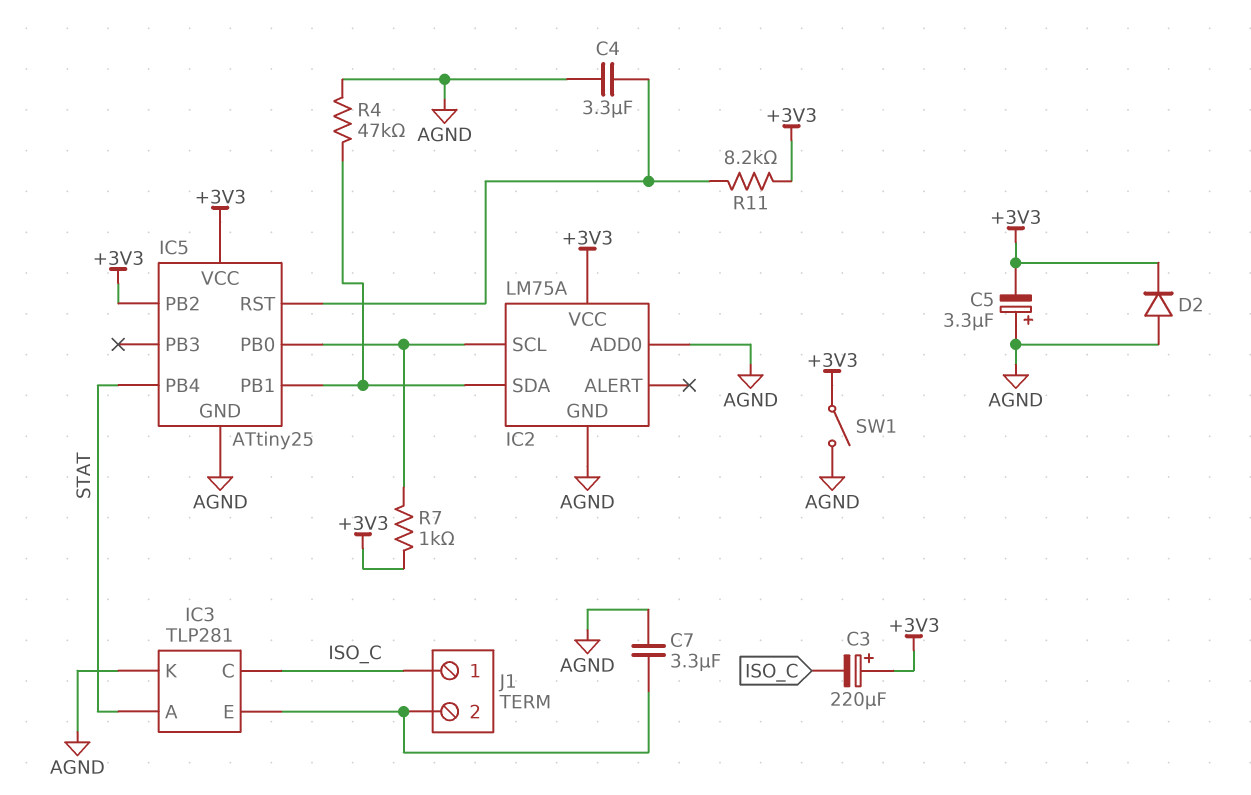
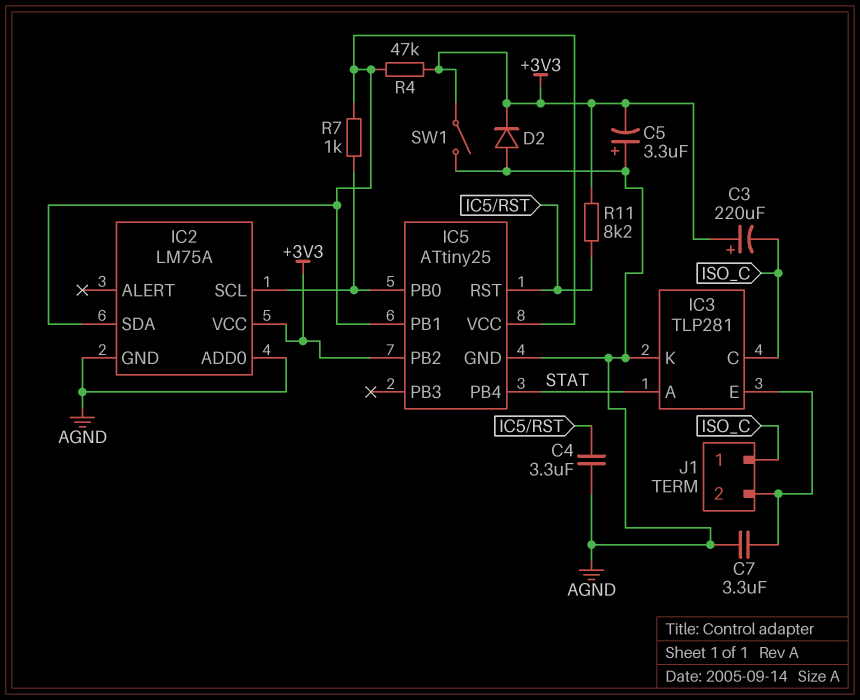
IC5 pin VCC: +3V3 -> IC2/SDA
R4: 47k (AGND, IC2/SDA) -> 47k (+3V3, IC2/SDA)
R7: 1k (+3V3, IC2/SCL) -> 1k (IC2/SCL, IC2/SDA)

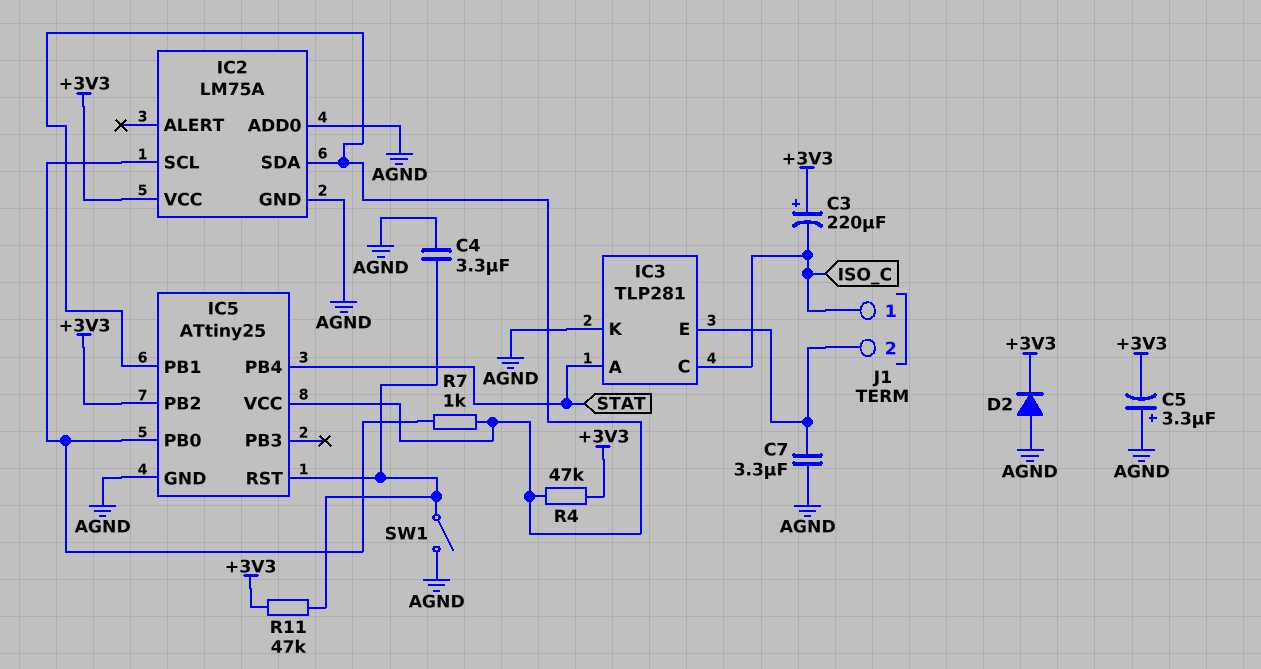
R11: 8.2k (+3V3, IC5/RST) -> 47k (+3V3, IC5/RST)
SW1: switch (+3V3, AGND) -> switch (AGND, IC5/RST)

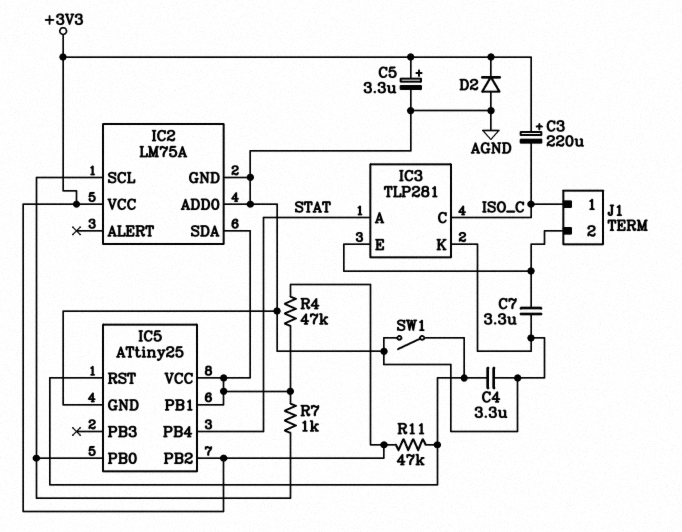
C5: 3.3uF (plus AGND, minus +3V3) -> 3.3uF (plus +3V3, minus AGND)

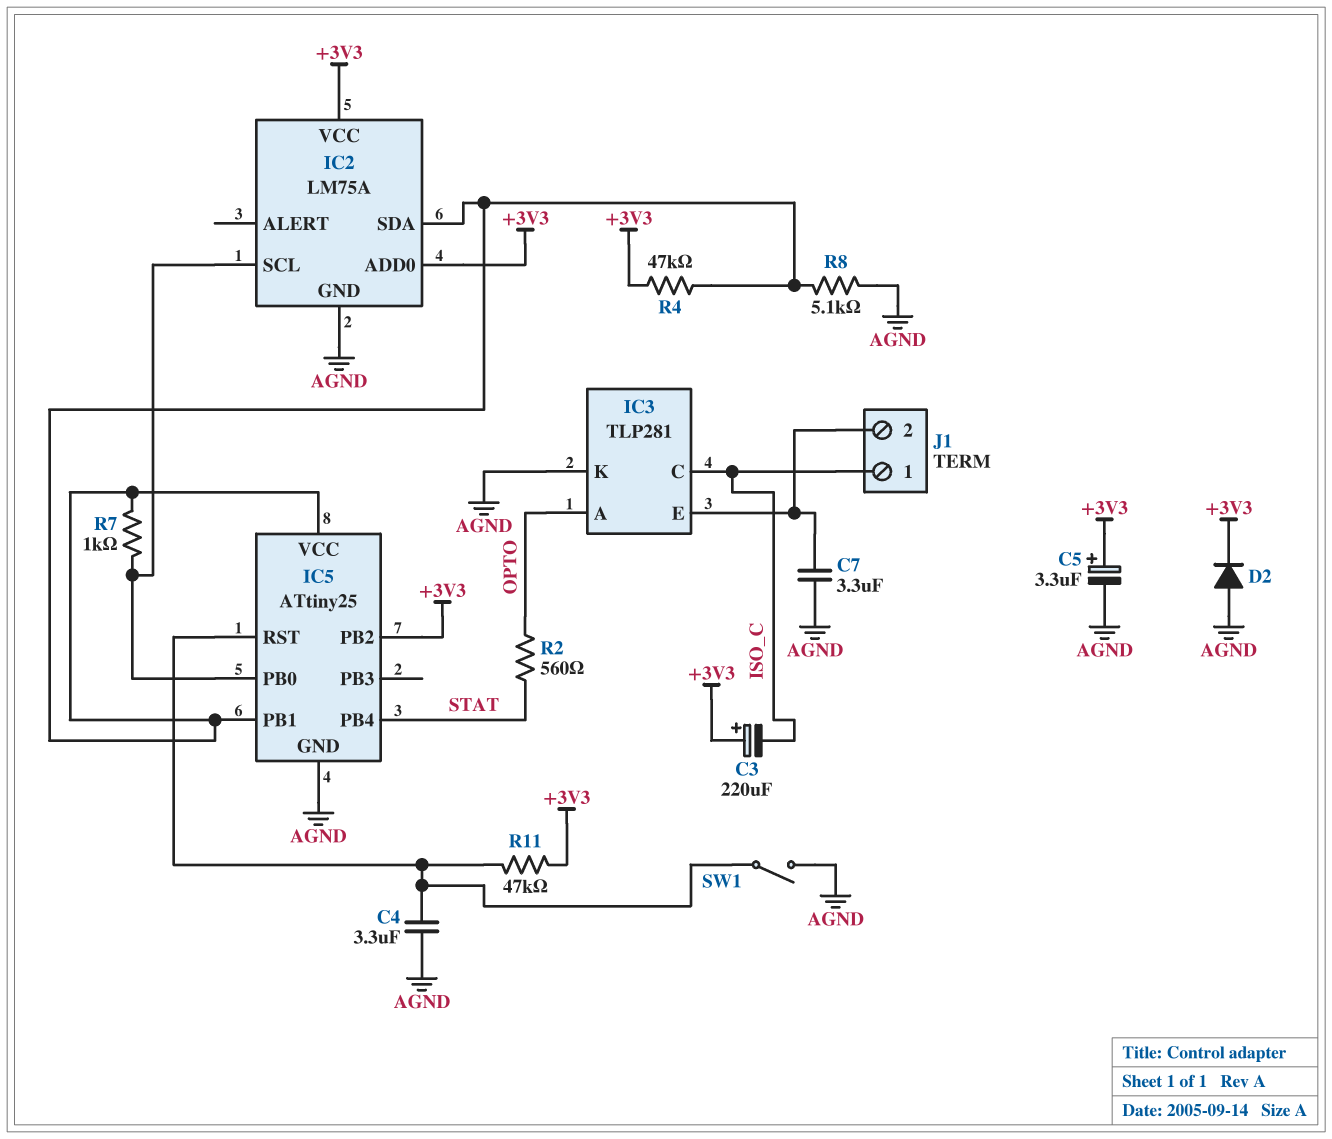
IC2 pin ADD0: AGND -> +3V3
IC3 pin A: STAT -> OPTO
R2: none -> 560 (OPTO, STAT)
R8: none -> 5.1k (AGND, IC2/SDA)

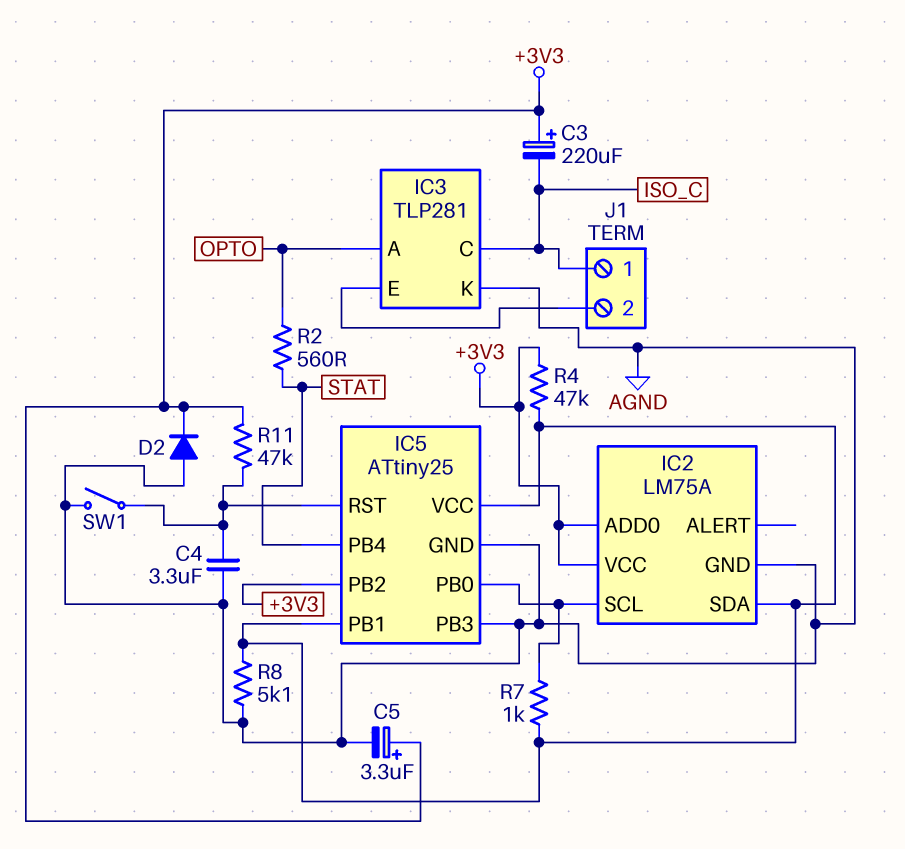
C7: 3.3uF (AGND, IC3/E) -> none
IC5 pin PB3: none -> AGND

